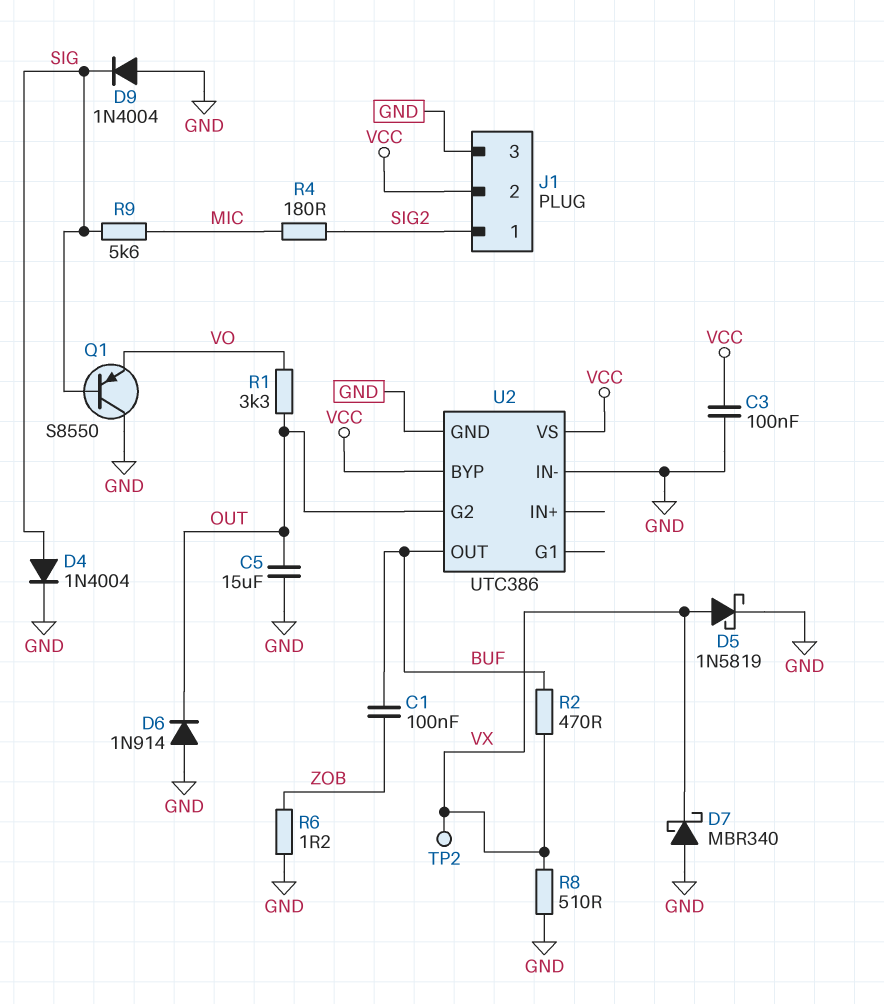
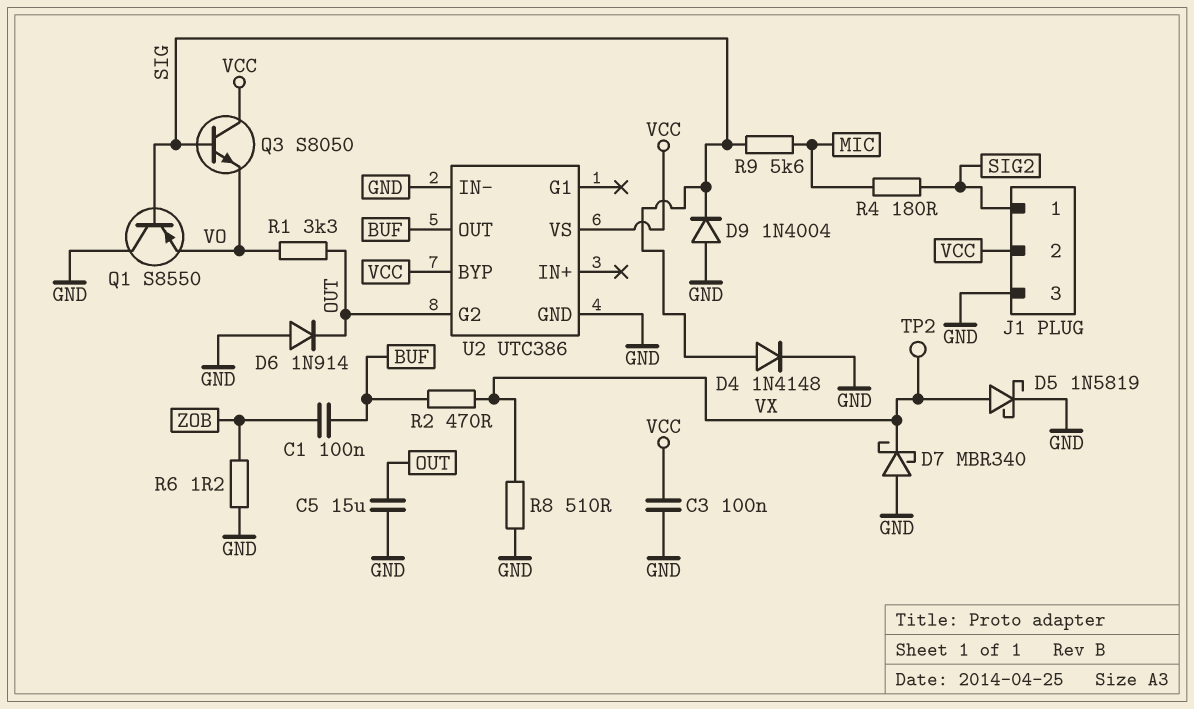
D4: diode 1N4004 (A SIG, K GND) -> diode 1N4148 (A SIG, K GND)
Q3: none -> NPN S8050 (B SIG, C VCC, E VO)

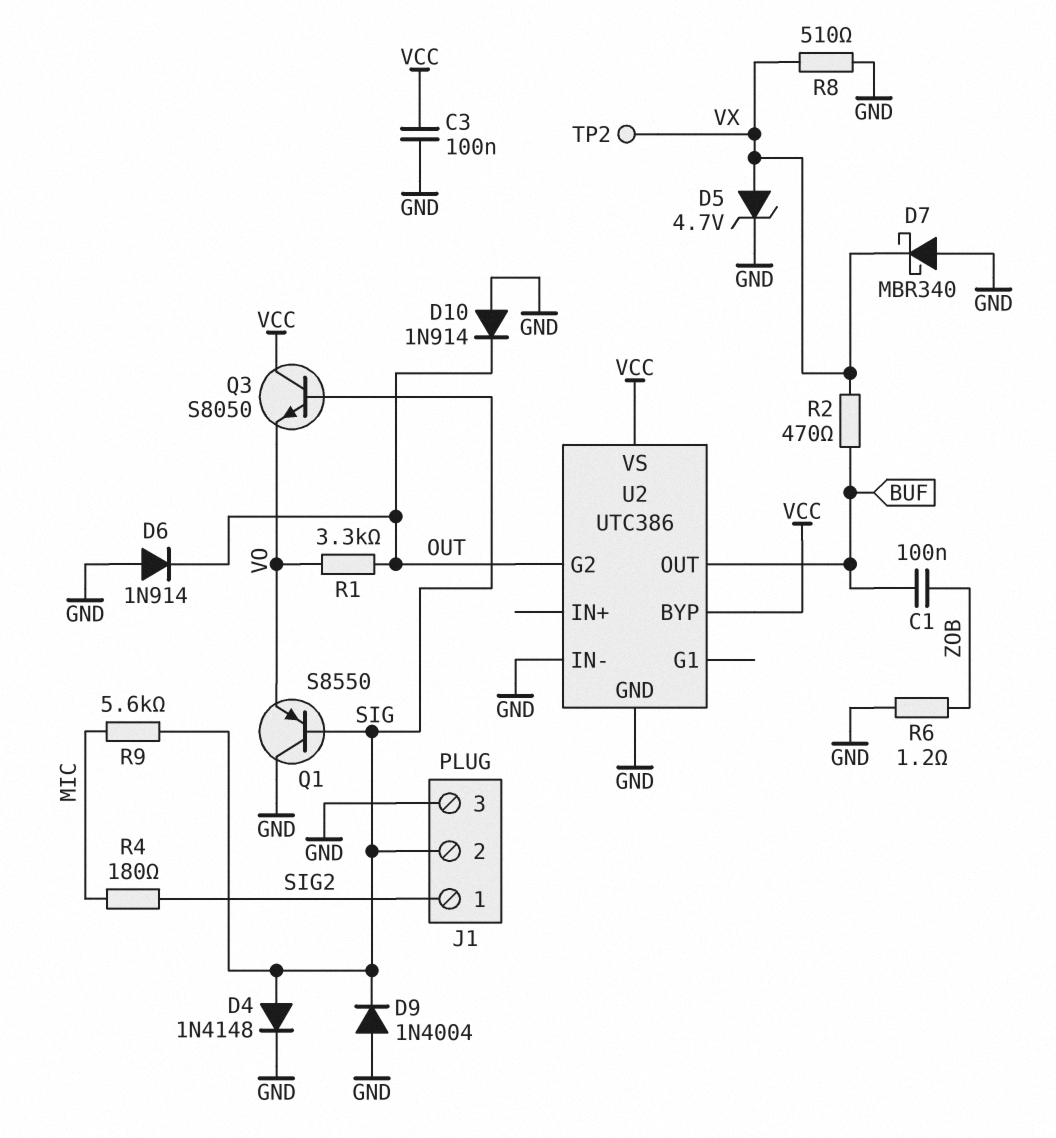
C5: 15uF (GND, OUT) -> none
D5: schottky 1N5819 (A VX, K GND) -> zener 4.7V (A VX, K GND)
D10: none -> diode 1N914 (A GND, K OUT)
J1 pin 2: VCC -> SIG

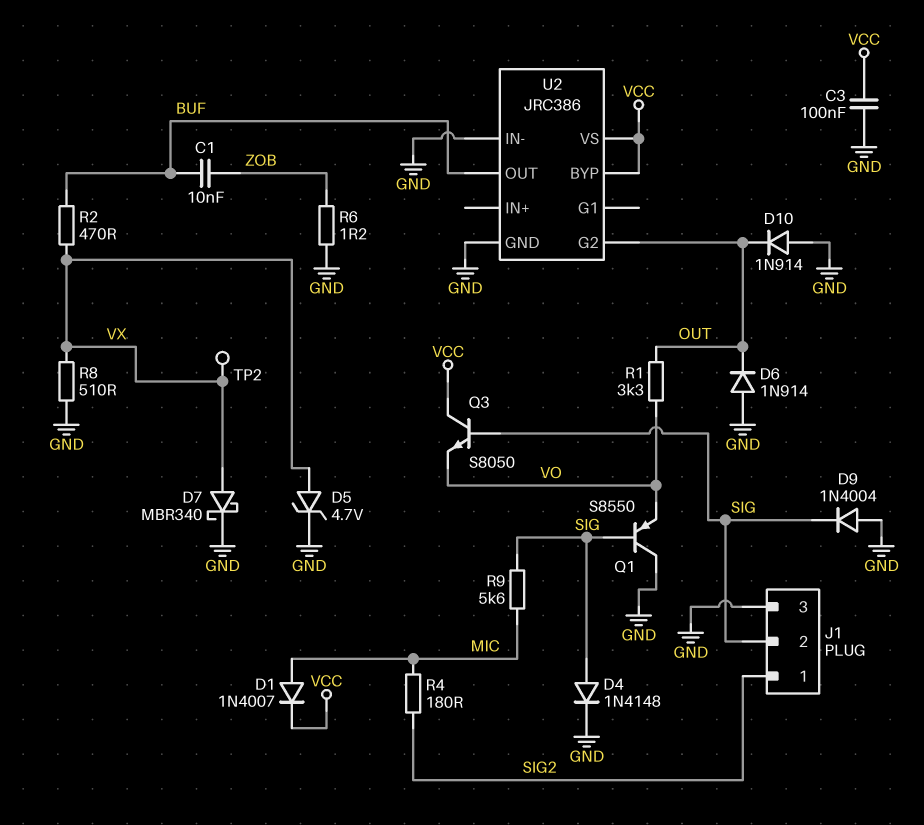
C1: 100nF (BUF, ZOB) -> 10nF (BUF, ZOB)
D1: none -> diode 1N4007 (A MIC, K VCC)
D7: schottky MBR340 (A GND, K VX) -> schottky MBR340 (A VX, K GND)
U2: UTC386 -> JRC386

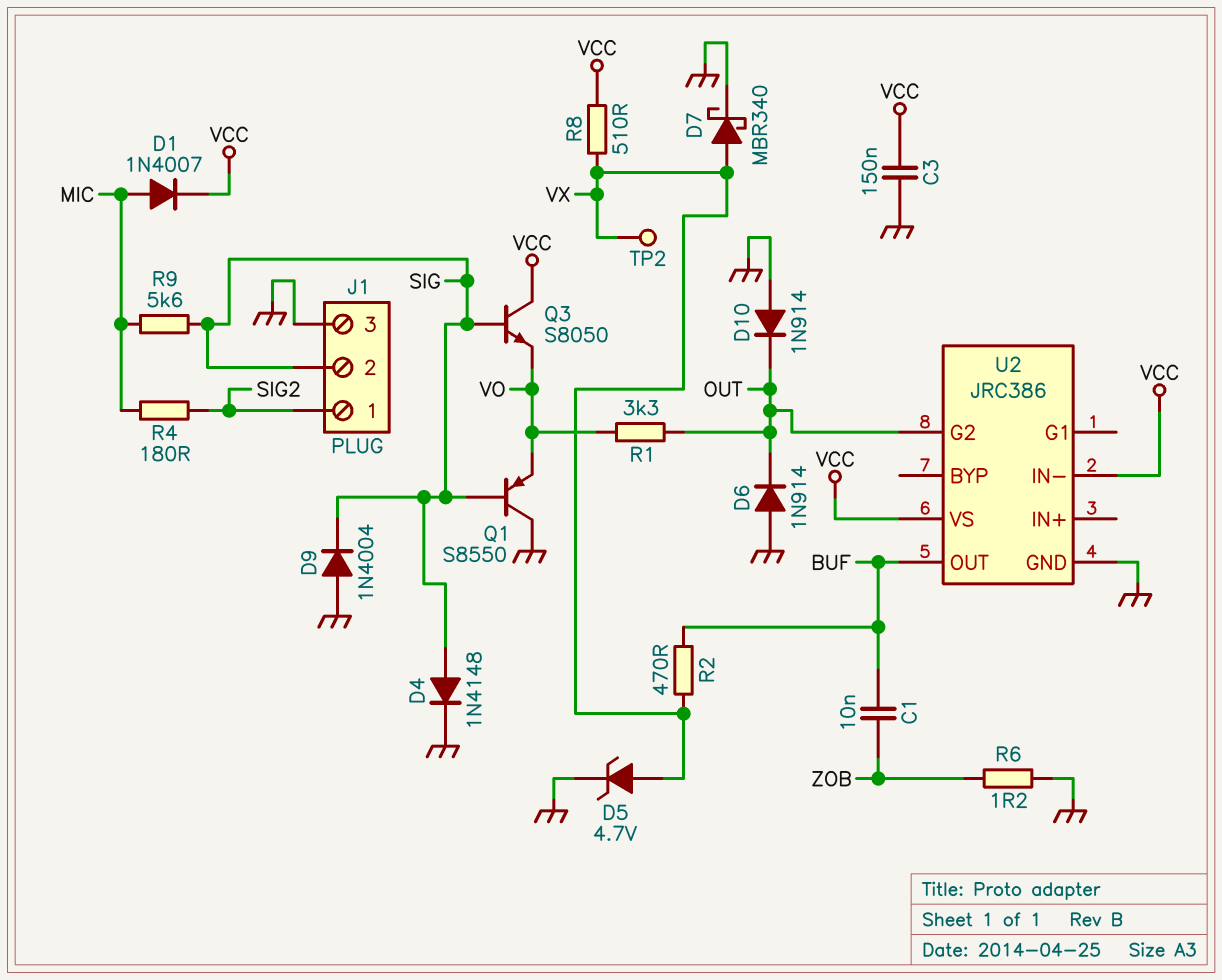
C3: 100nF (GND, VCC) -> 150nF (GND, VCC)
R8: 510 (GND, VX) -> 510 (VCC, VX)
U2 pin BYP: VCC -> none
U2 pin IN-: GND -> VCC

